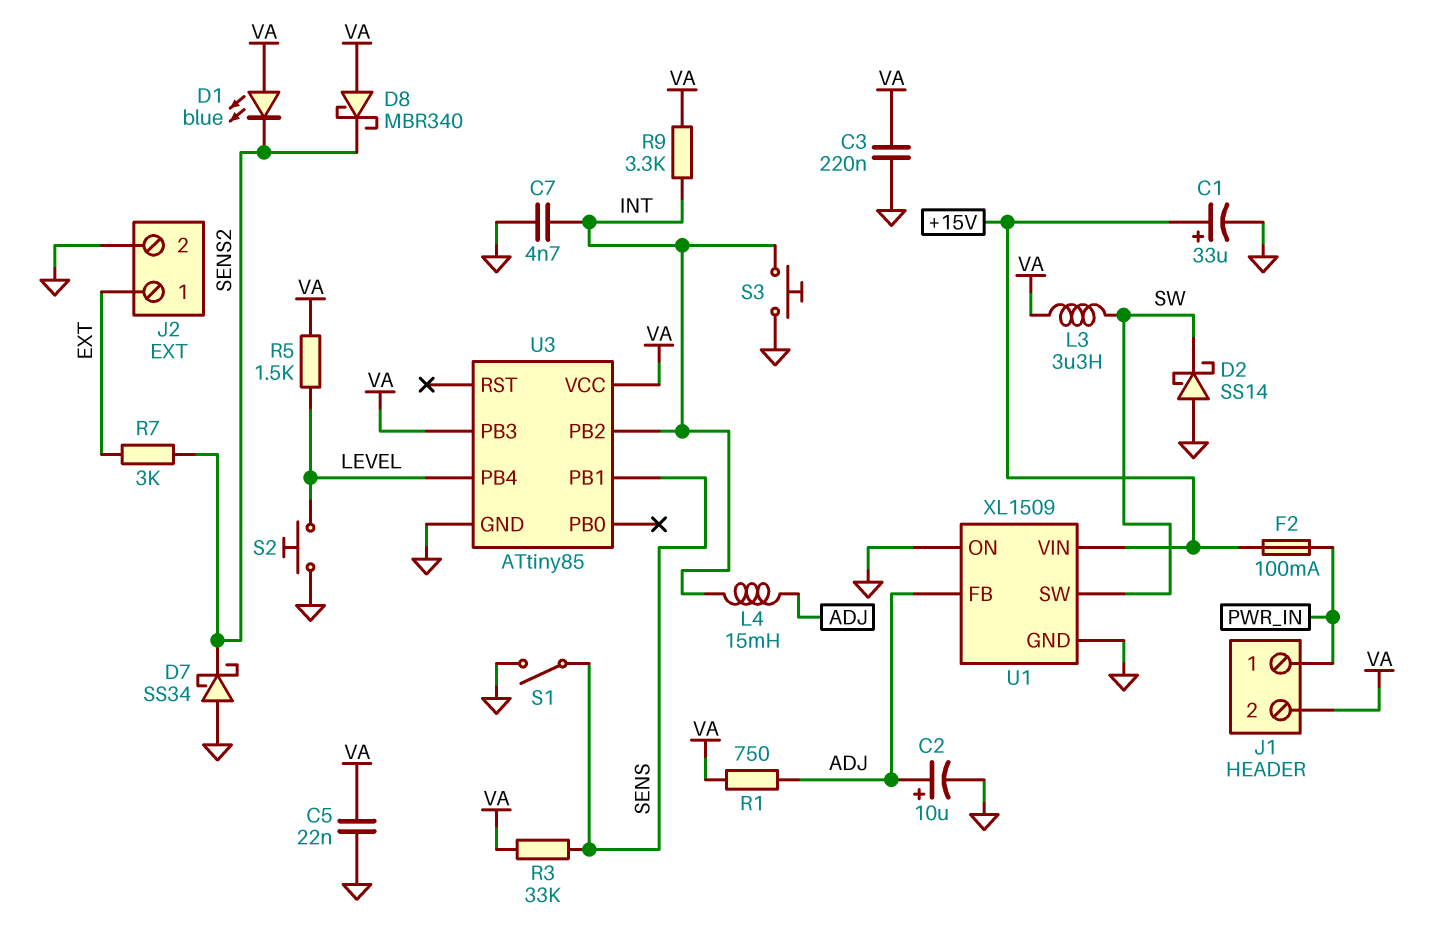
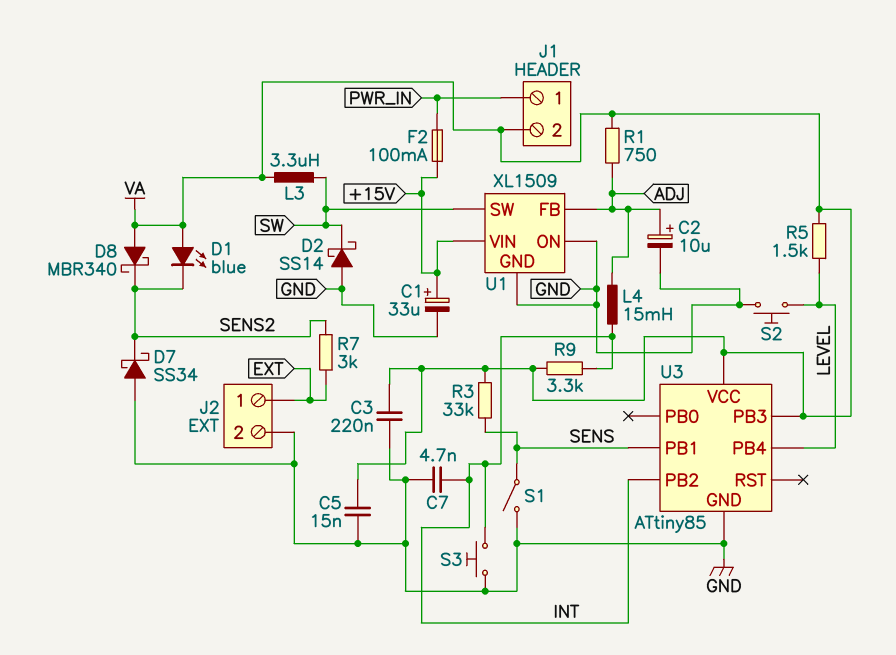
C5: 22nF (GND, VA) -> 15nF (GND, VA)

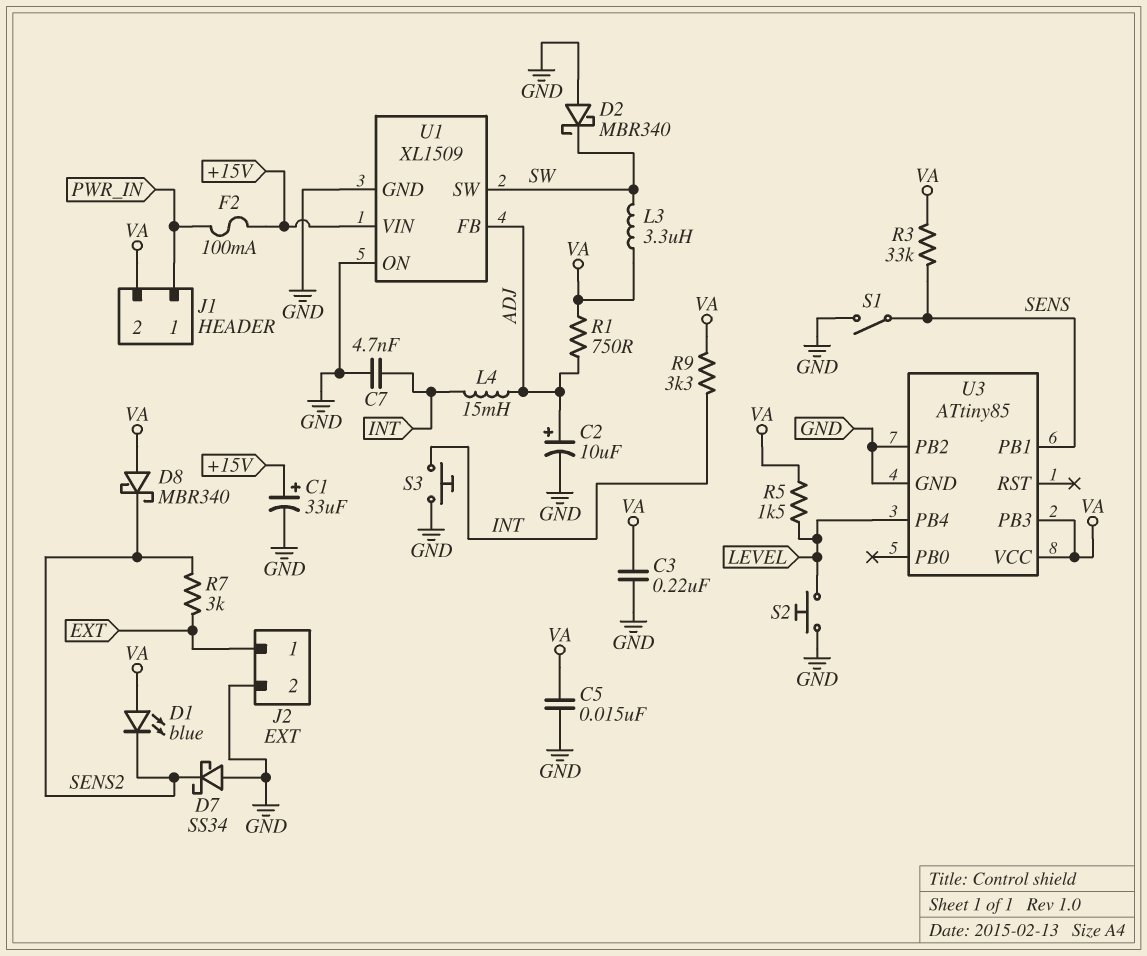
D2: schottky SS14 (A GND, K SW) -> schottky MBR340 (A GND, K SW)
U3 pin PB2: INT -> GND

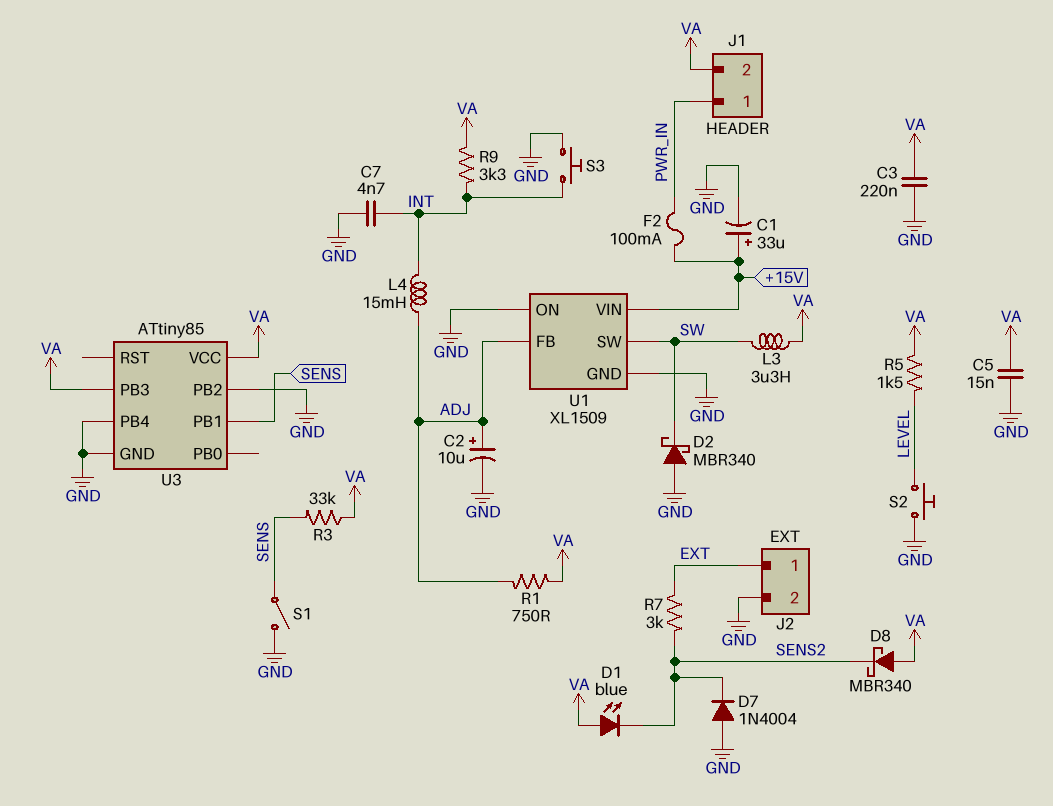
D7: schottky SS34 (A GND, K SENS2) -> diode 1N4004 (A GND, K SENS2)
U3 pin PB4: LEVEL -> GND

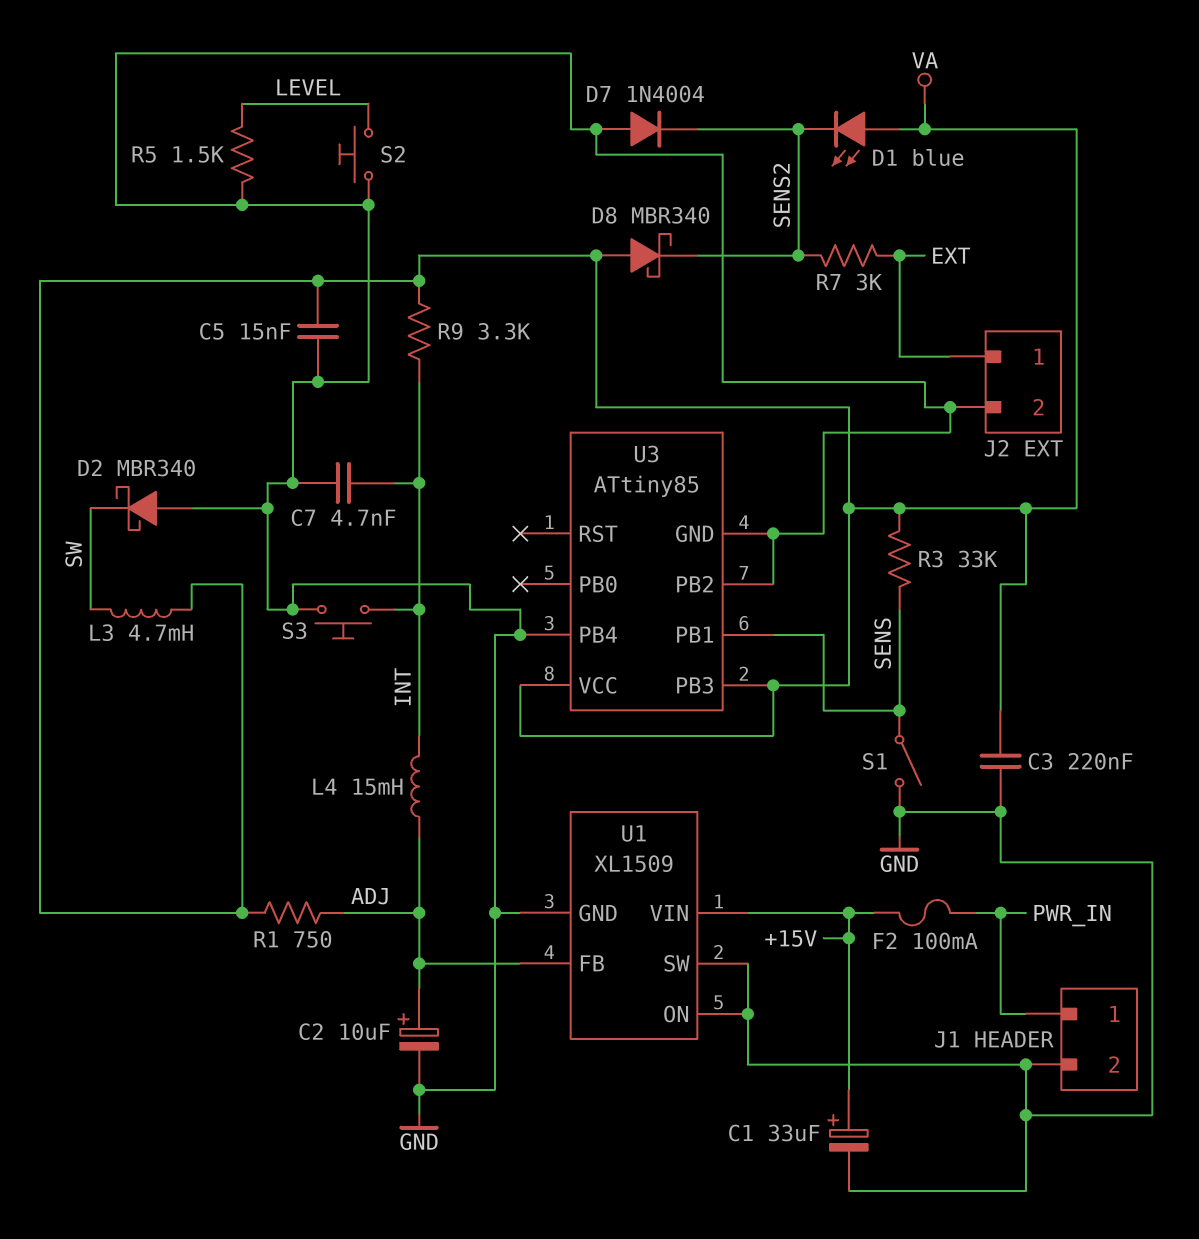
J1 pin 2: VA -> GND
L3: 3.3uH (SW, VA) -> 4.7mH (SW, VA)
R5: 1.5k (LEVEL, VA) -> 1.5k (GND, LEVEL)
U1 pin SW: SW -> GND

